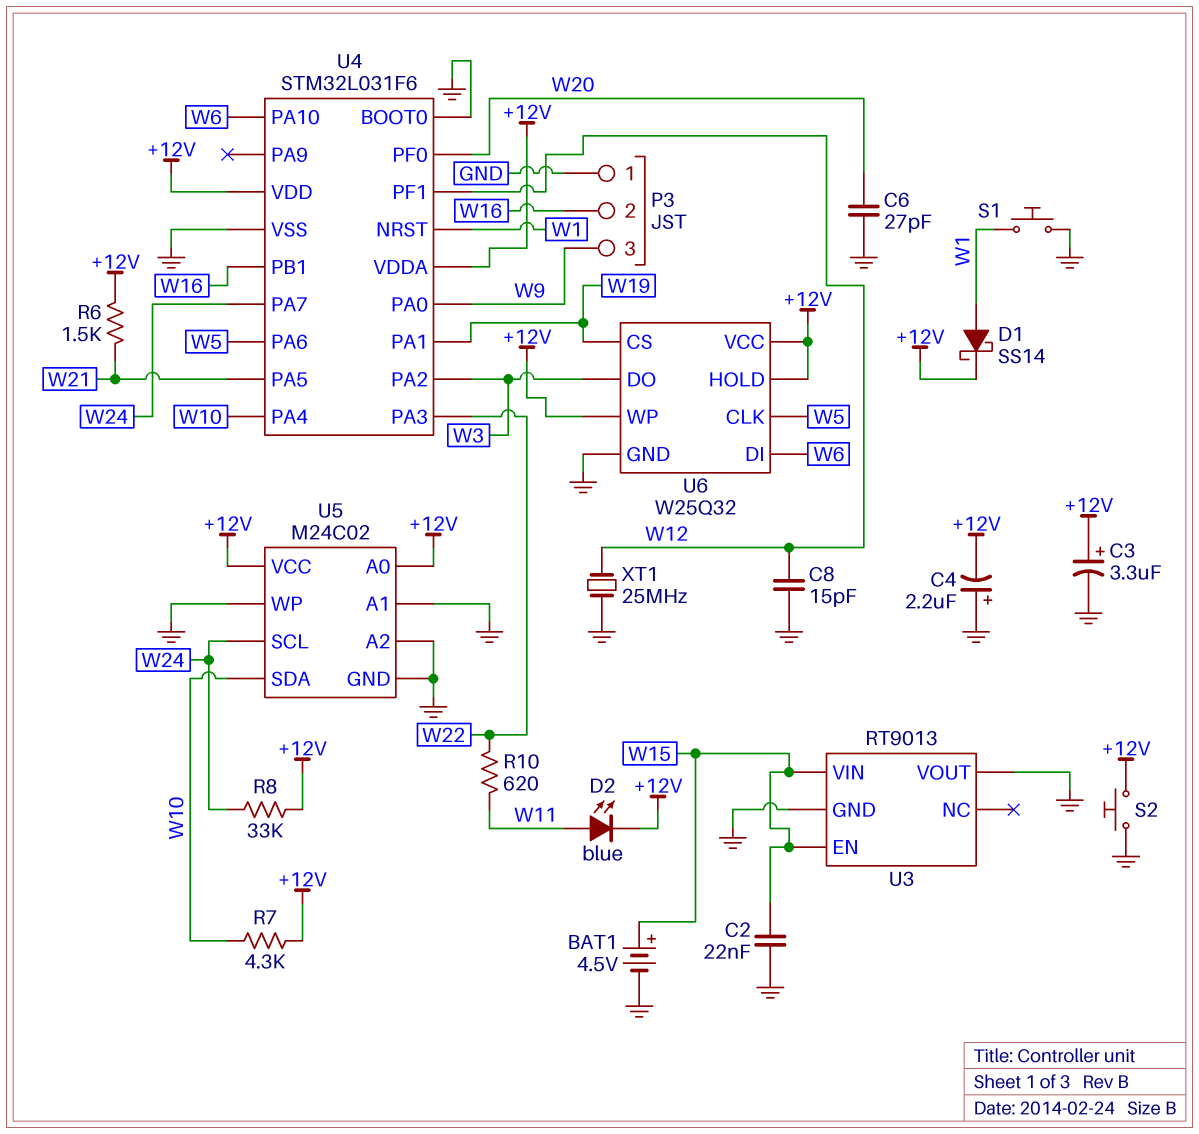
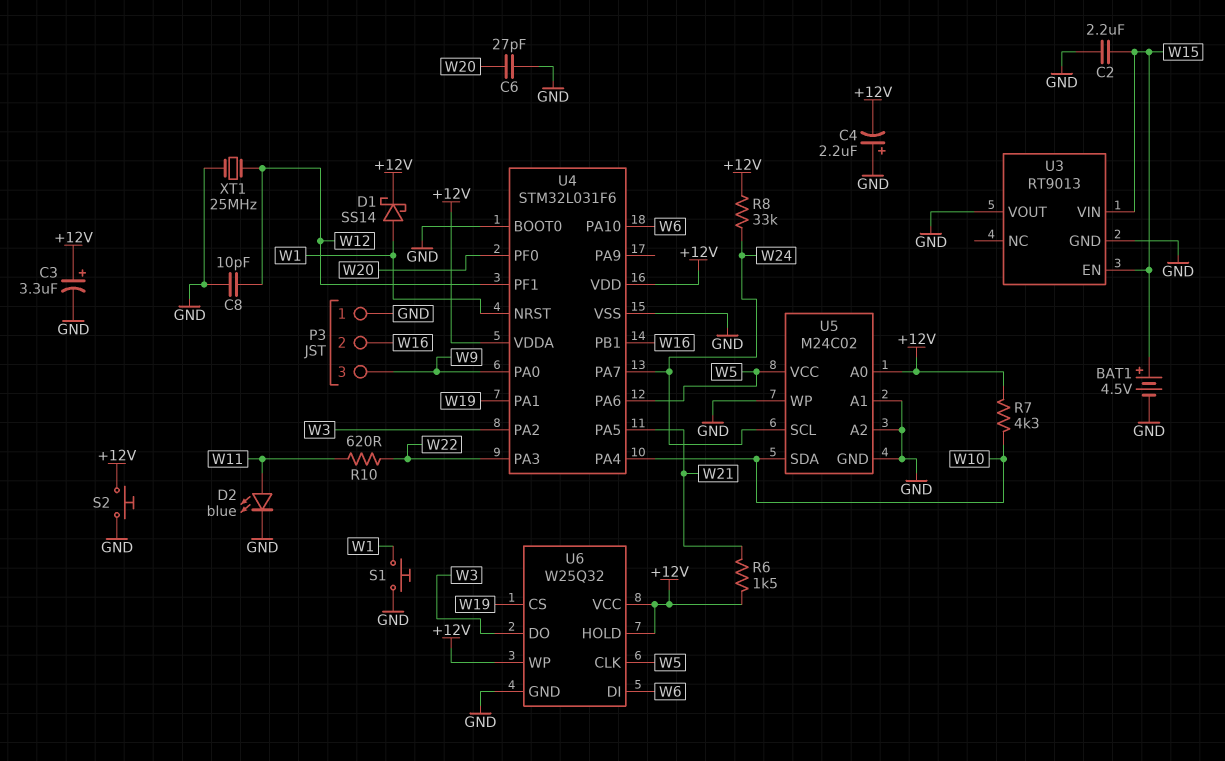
C2: 22nF (GND, W15) -> 2.2uF (GND, W15)
C8: 15pF (GND, W12) -> 10pF (GND, W12)
D2: LED blue (A W11, K +12V) -> LED blue (A W11, K GND)
U5 pin VCC: +12V -> W5

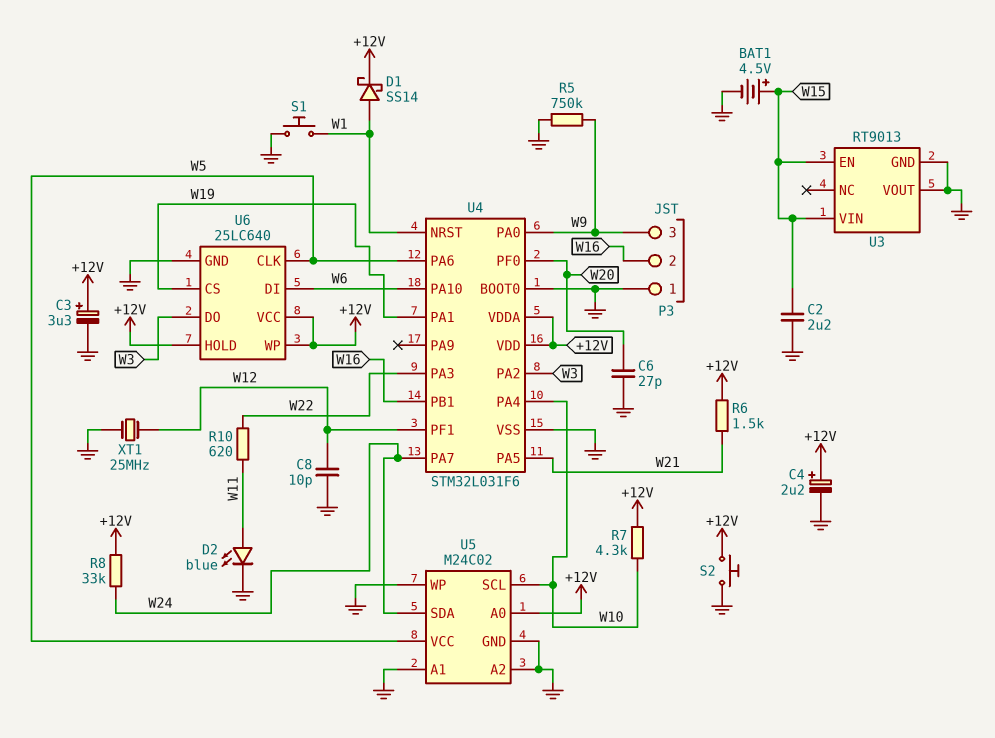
C4: 2.2uF (plus GND, minus +12V) -> 2.2uF (plus +12V, minus GND)
R5: none -> 750k (GND, W9)
U5 pin SCL: W24 -> W10
U5 pin SDA: W10 -> W24
U6: W25Q32 -> 25LC640

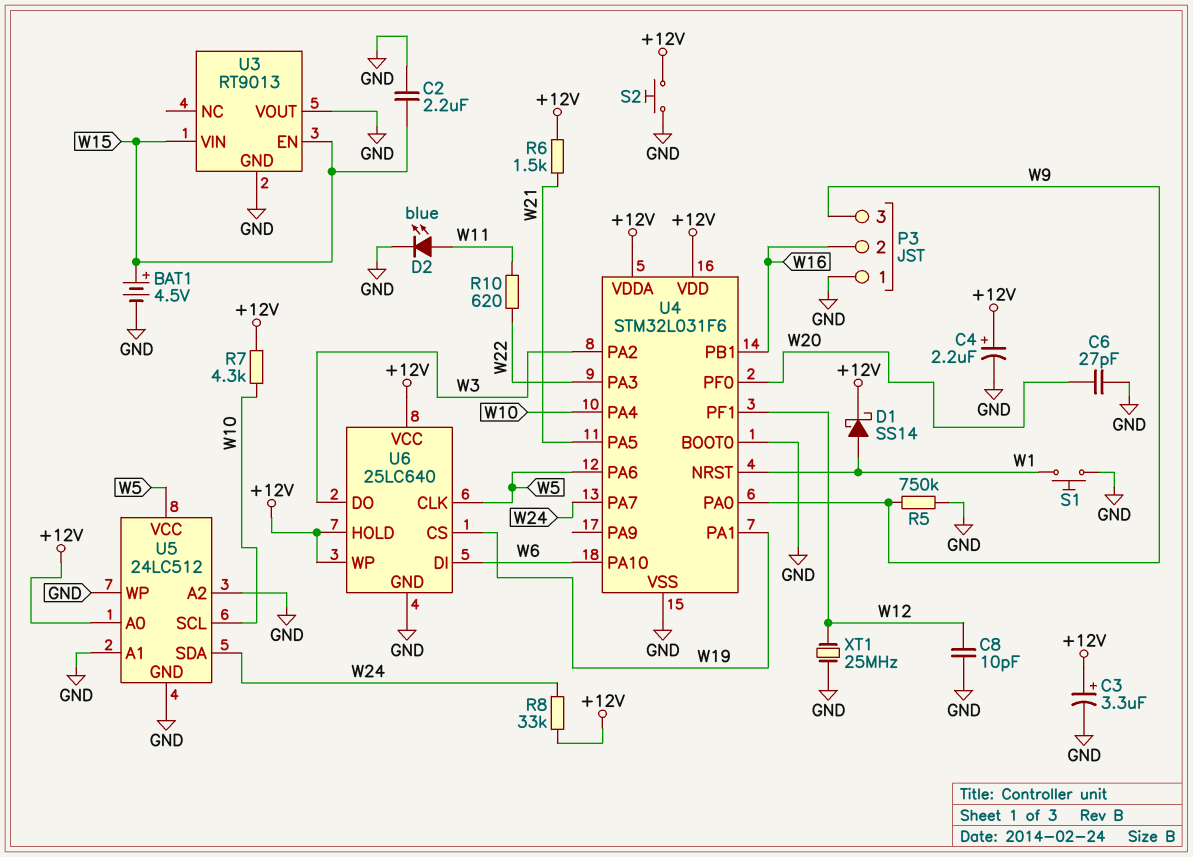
U5: M24C02 -> 24LC512

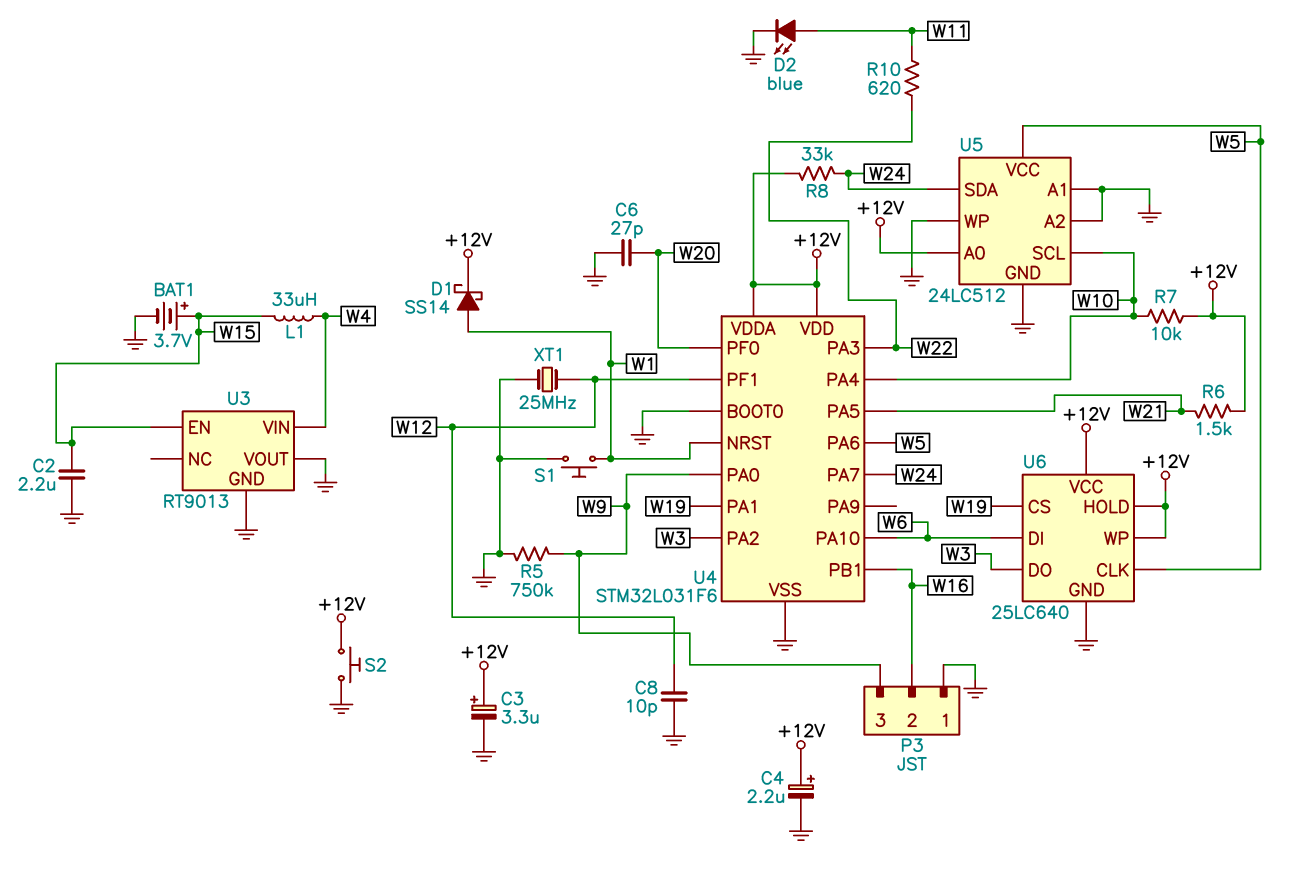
BAT1: 4.5V (plus W15, minus GND) -> 3.7V (plus W15, minus GND)
L1: none -> 33uH (W4, W15)
R7: 4.3k (+12V, W10) -> 10k (+12V, W10)
U3 pin VIN: W15 -> W4

